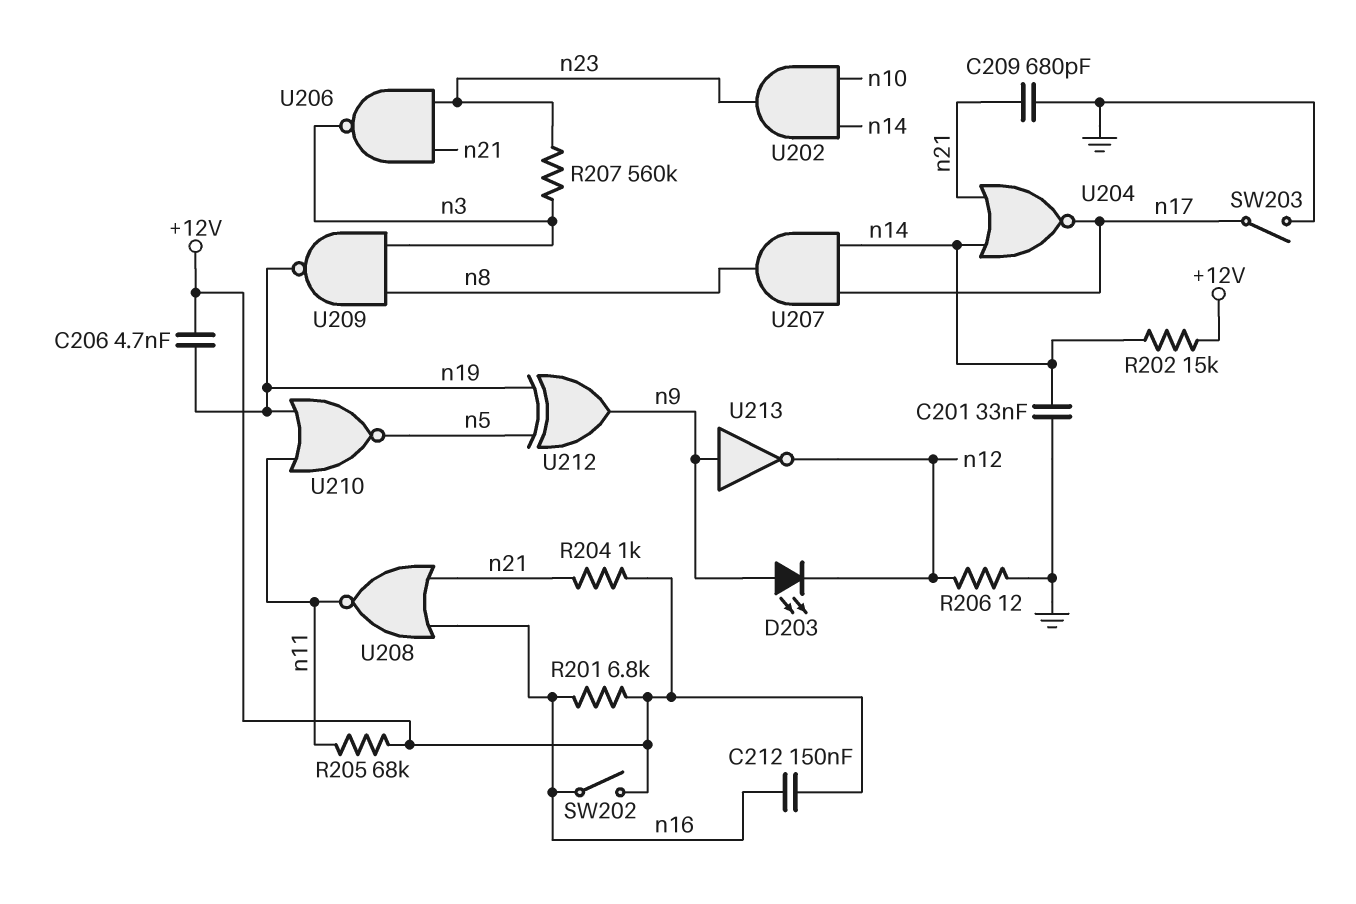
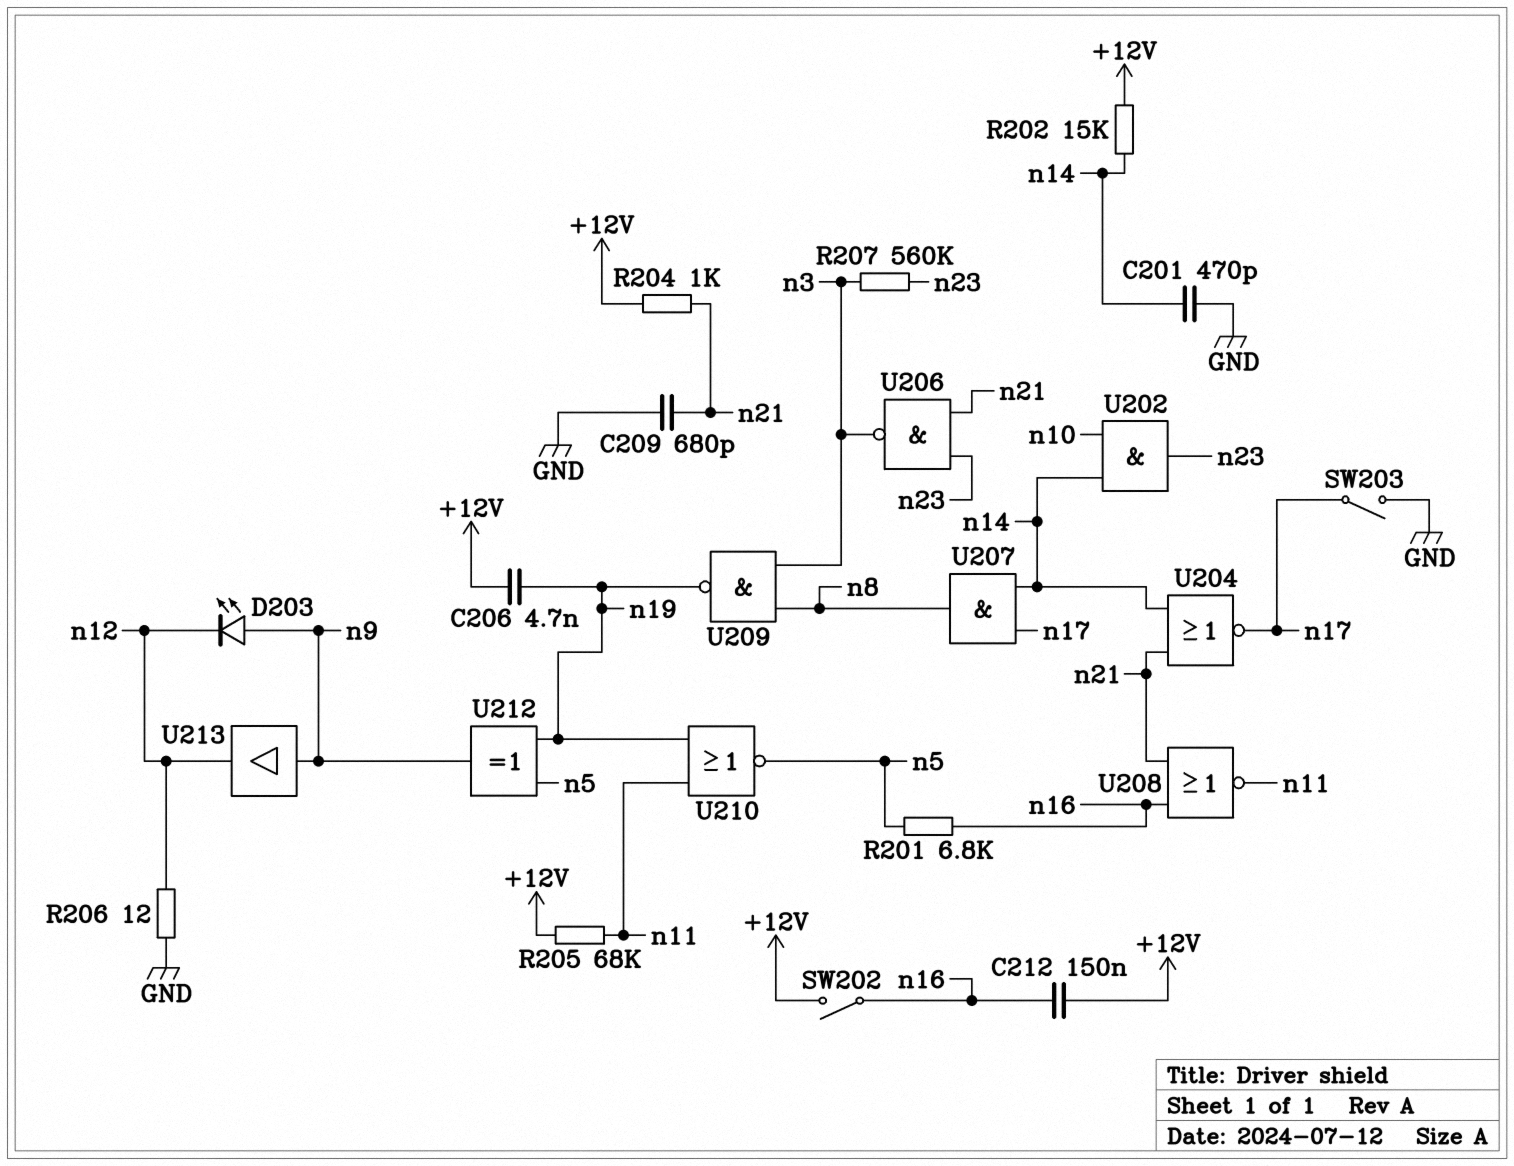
C201: 33nF (GND, n14) -> 470pF (GND, n14)
R201: 6.8k (+12V, n16) -> 6.8k (n5, n16)
U213: NOT (in n9, out n12) -> buffer (in n9, out n12)

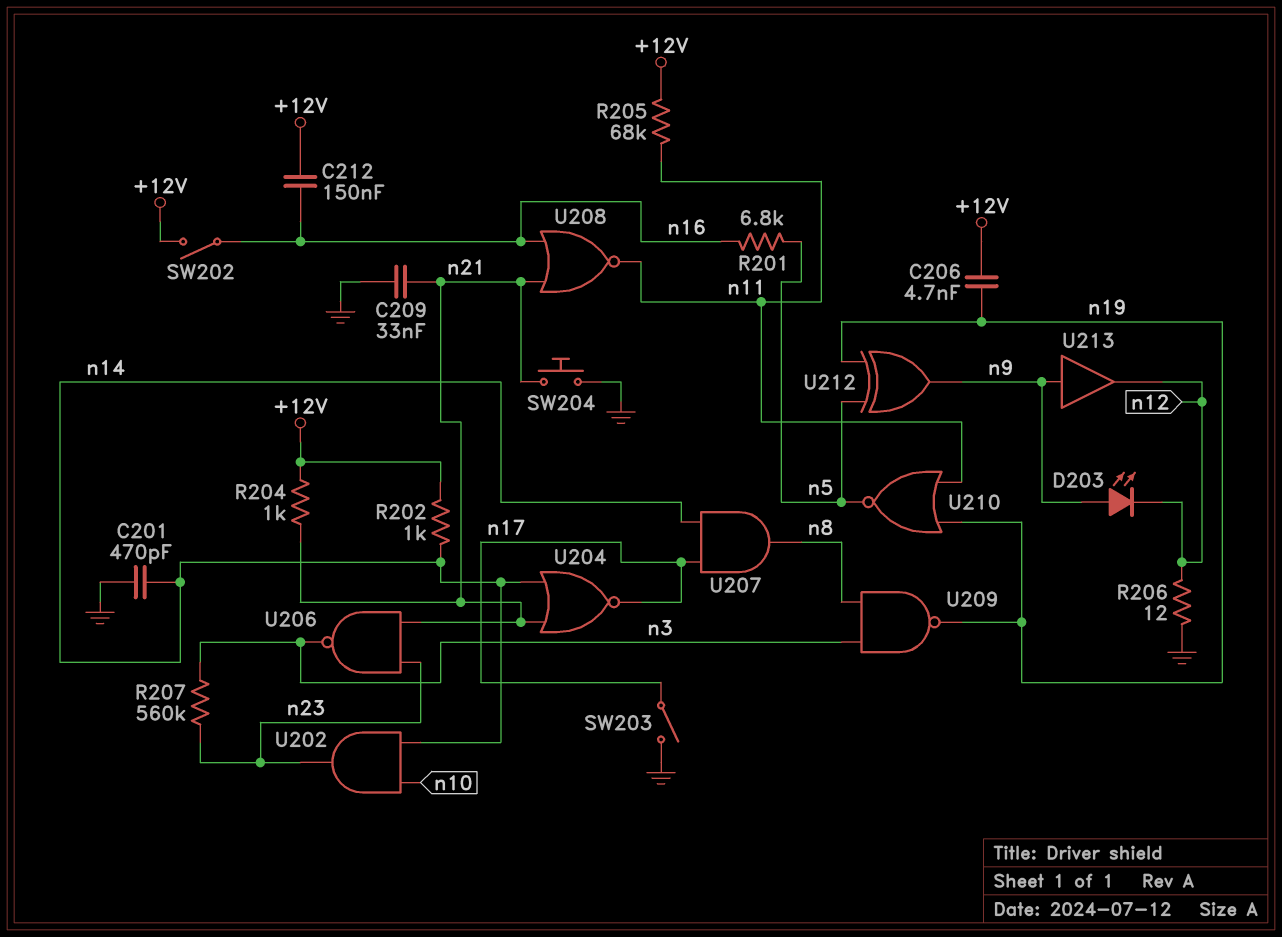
C209: 680pF (GND, n21) -> 33nF (GND, n21)
R202: 15k (+12V, n14) -> 1k (+12V, n14)
SW204: none -> button (GND, n21)

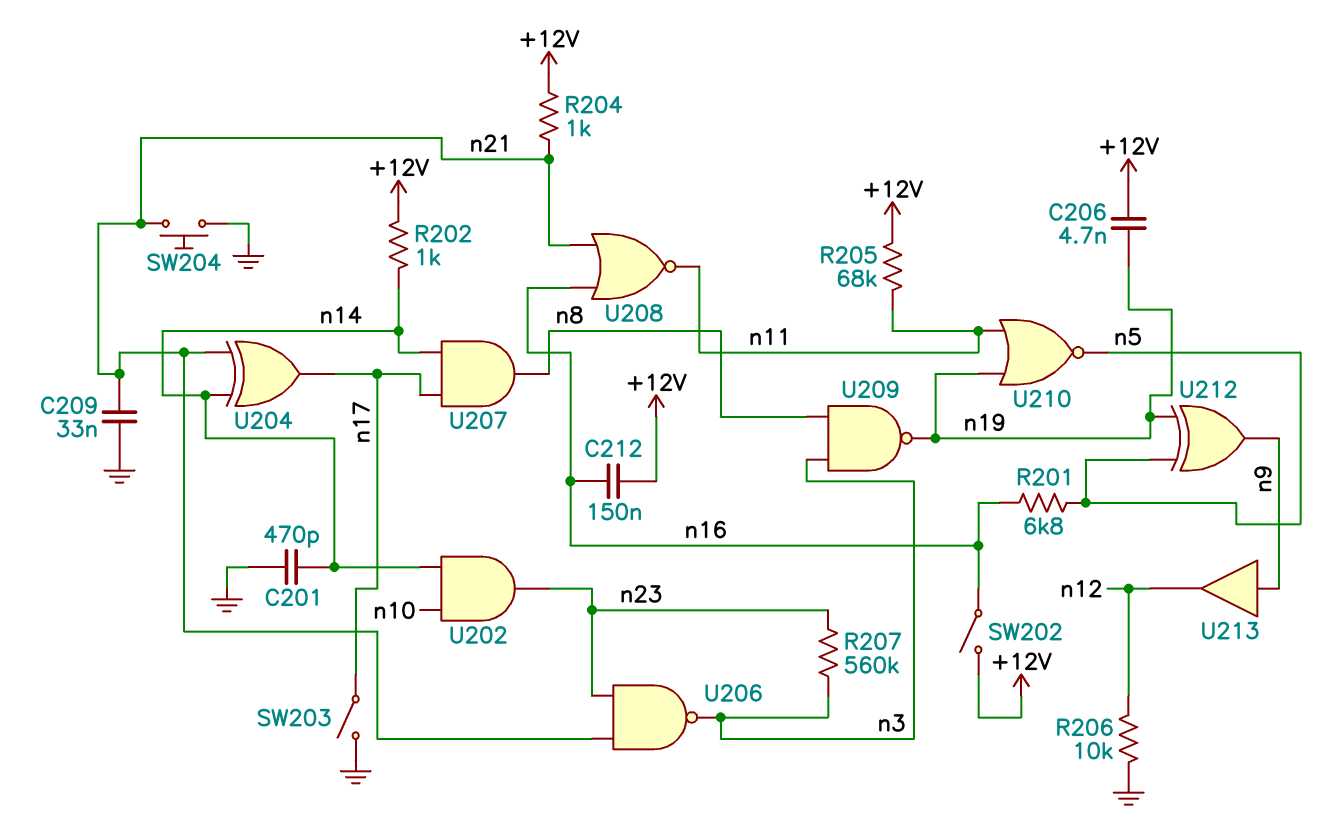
D203: LED (A n9, K n12) -> none
R206: 12 (GND, n12) -> 10k (GND, n12)
U204: NOR (in n14, in n21, out n17) -> XOR (in n14, in n21, out n17)

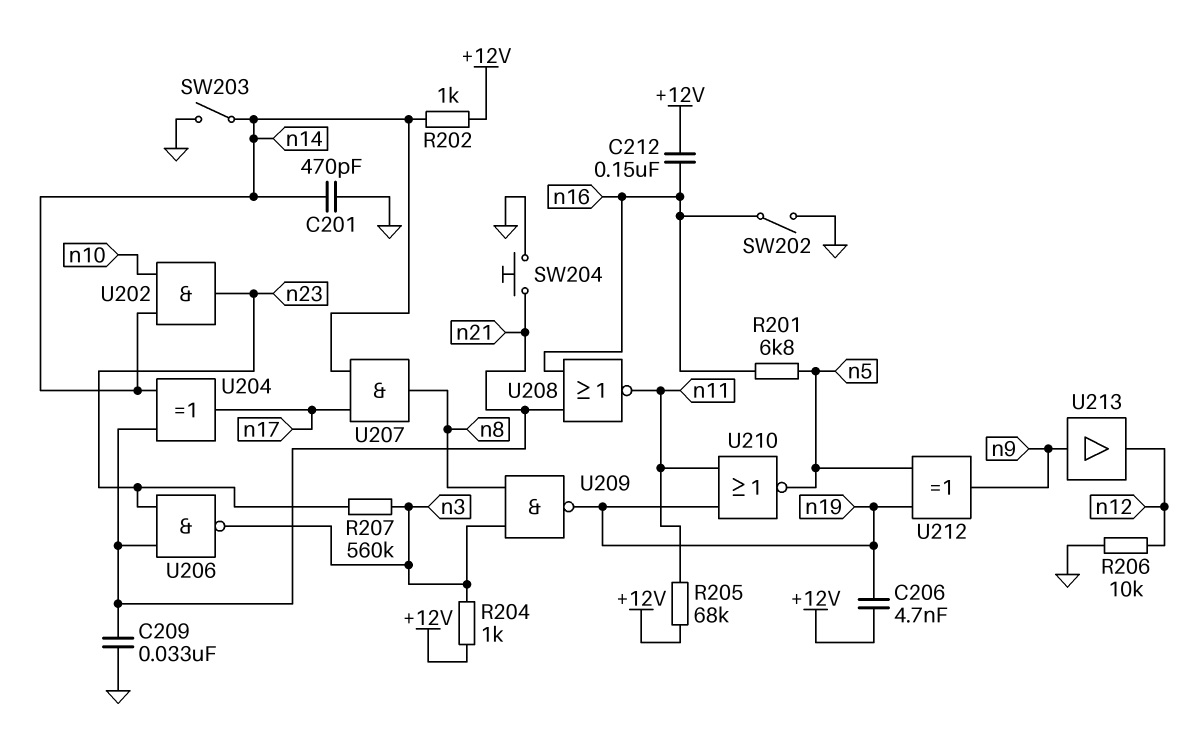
R204: 1k (+12V, n21) -> 1k (+12V, n3)
SW202: switch (+12V, n16) -> switch (GND, n16)
SW203: switch (GND, n17) -> switch (GND, n14)

